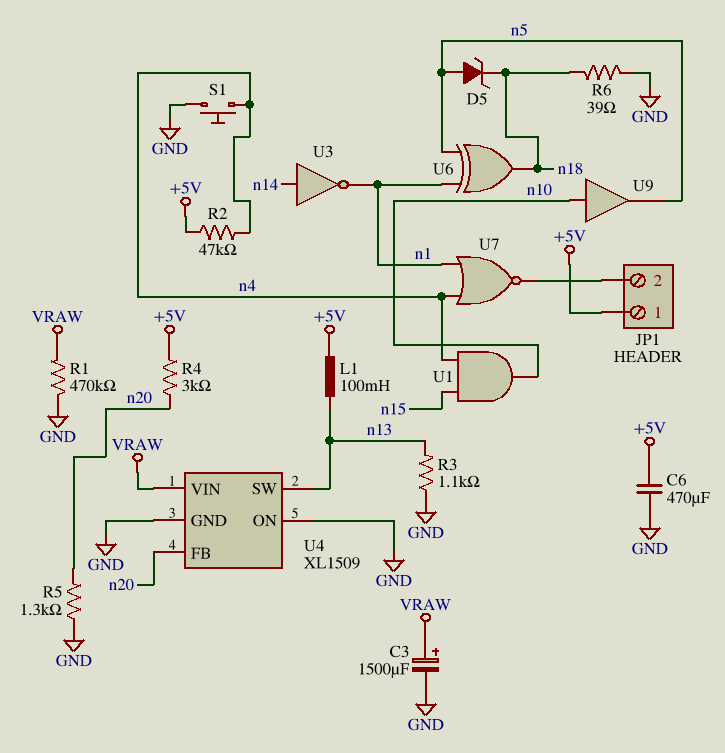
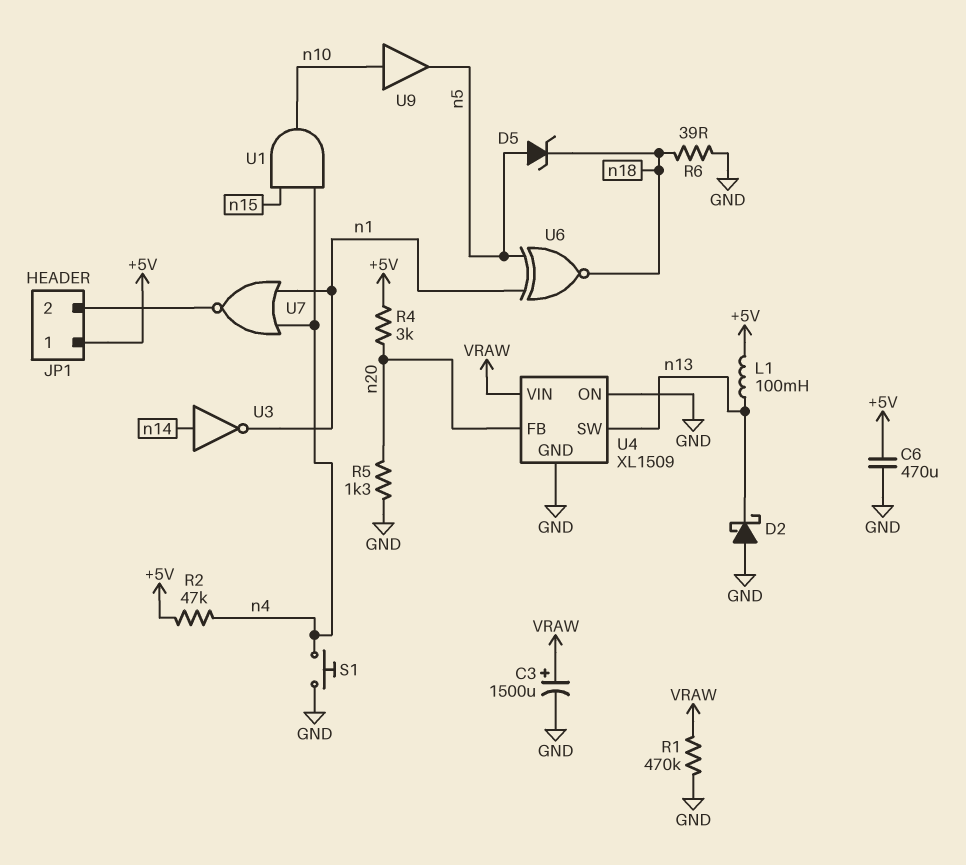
D2: none -> schottky (A GND, K n13)
R3: 1.1k (GND, n13) -> none
U6: XOR (in n1, in n5, out n18) -> XNOR (in n1, in n5, out n18)

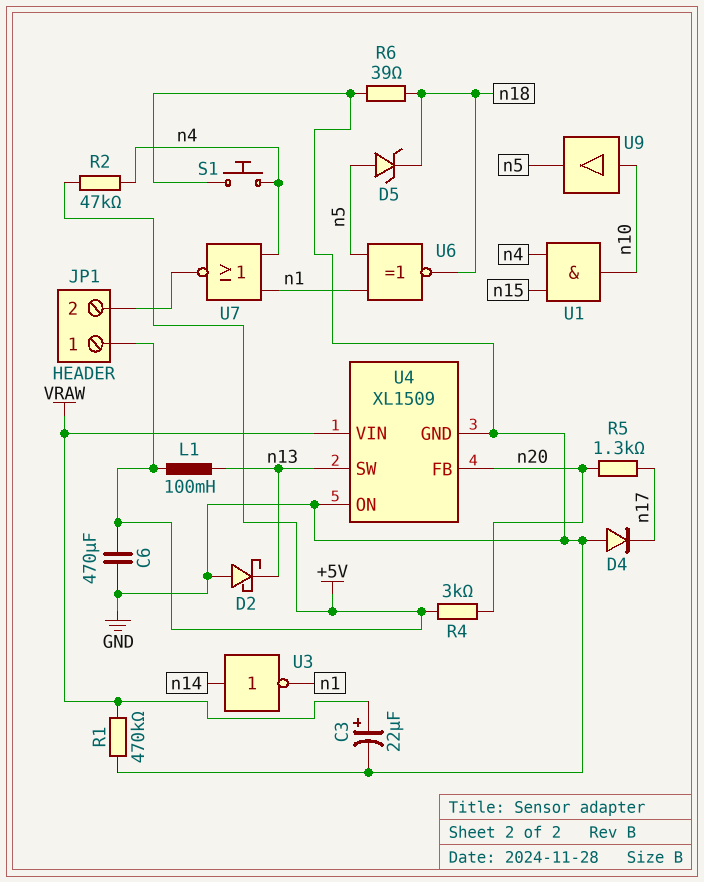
C3: 1500uF (plus VRAW, minus GND) -> 22uF (plus VRAW, minus GND)
D4: none -> diode (A GND, K n17)
R5: 1.3k (GND, n20) -> 1.3k (n17, n20)

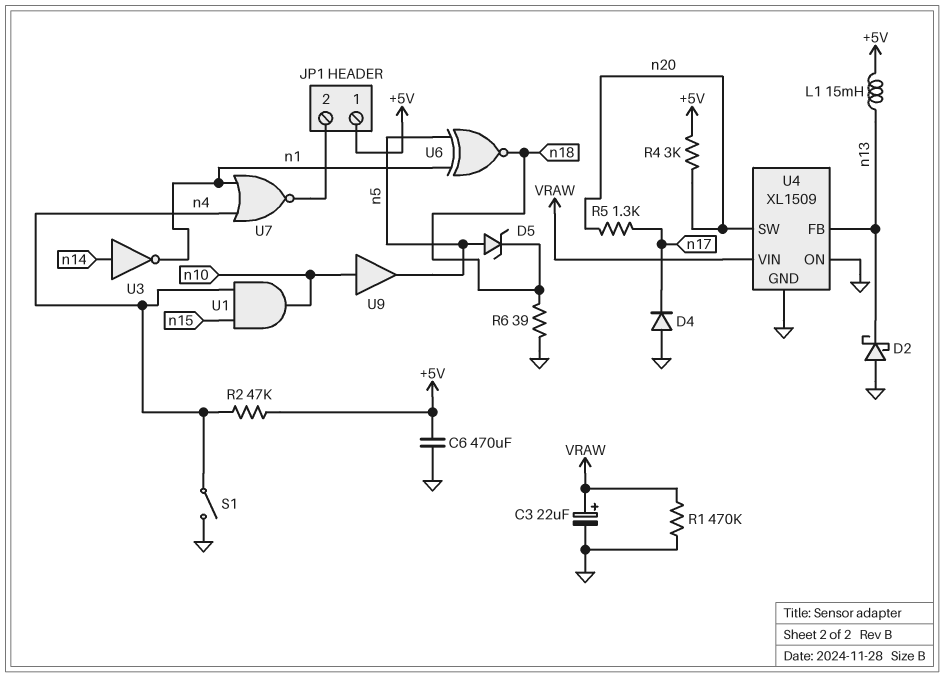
L1: 100mH (+5V, n13) -> 15mH (+5V, n13)
S1: button (GND, n4) -> switch (GND, n4)
U4 pin FB: n20 -> n13
U4 pin SW: n13 -> n20

